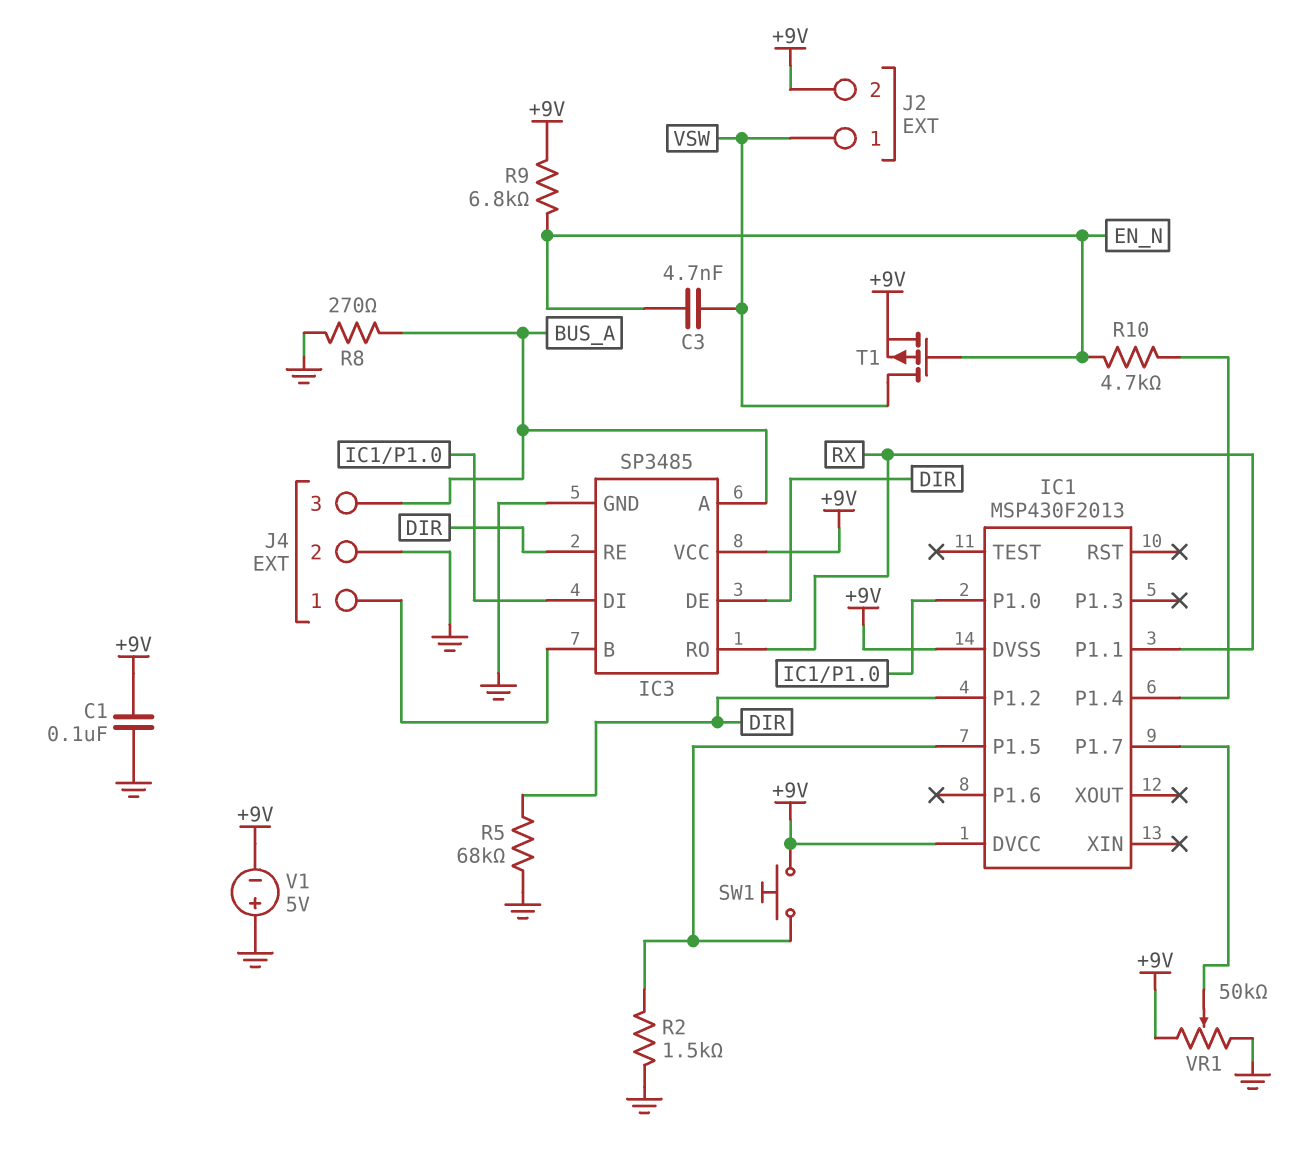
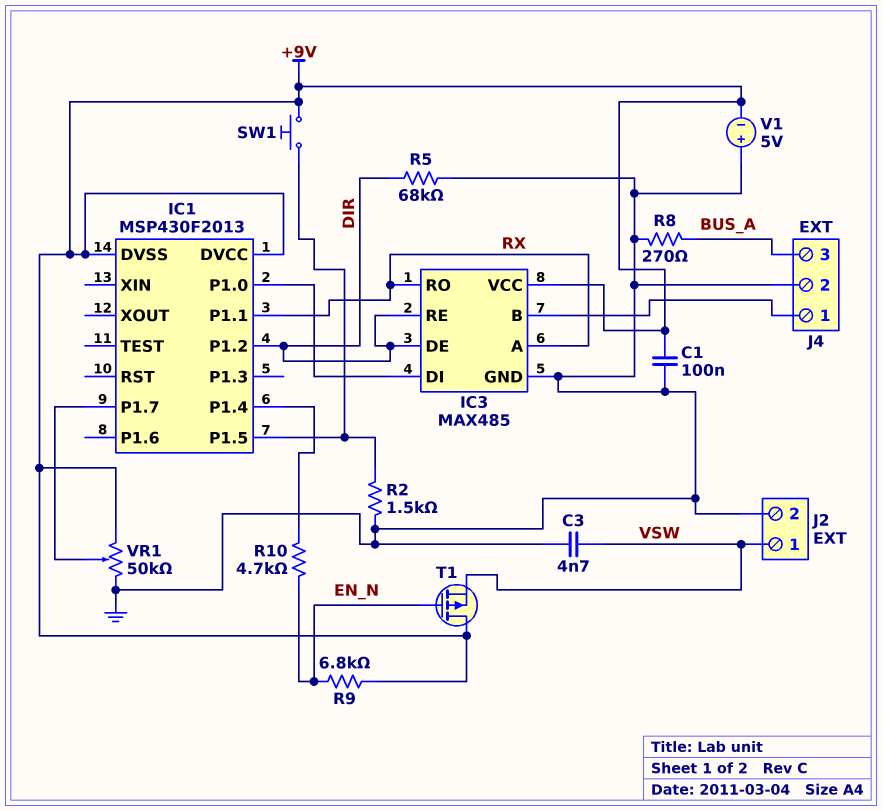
C3: 4.7nF (EN_N, VSW) -> 4.7nF (GND, VSW)
IC3: SP3485 -> MAX485
IC3 pin A: BUS_A -> RX
J2 pin 2: +9V -> GND
T1: PMOS (G EN_N, D VSW, S +9V) -> PMOS (G EN_N, D +9V, S VSW)

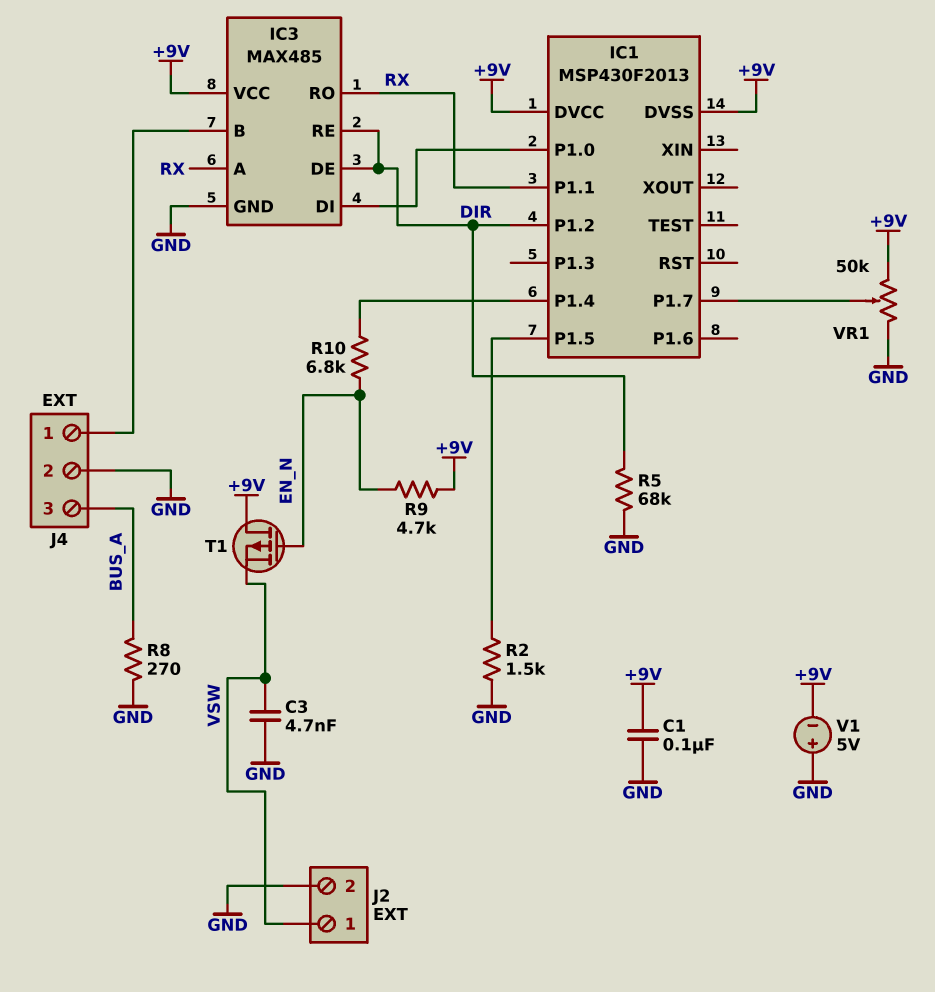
R9: 6.8k (+9V, EN_N) -> 4.7k (+9V, EN_N)
R10: 4.7k (EN_N, IC1/P1.4) -> 6.8k (EN_N, IC1/P1.4)
SW1: button (+9V, IC1/P1.5) -> none

